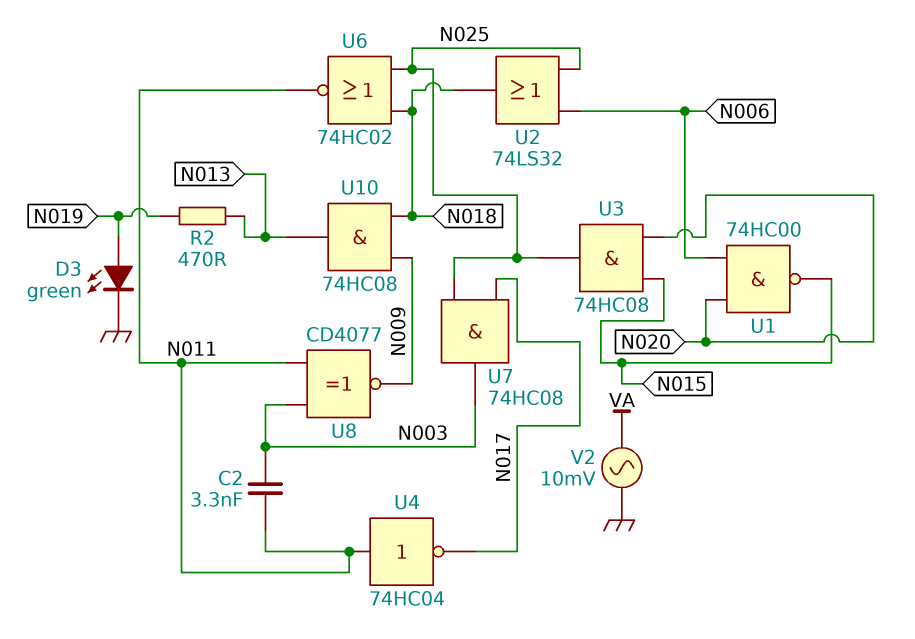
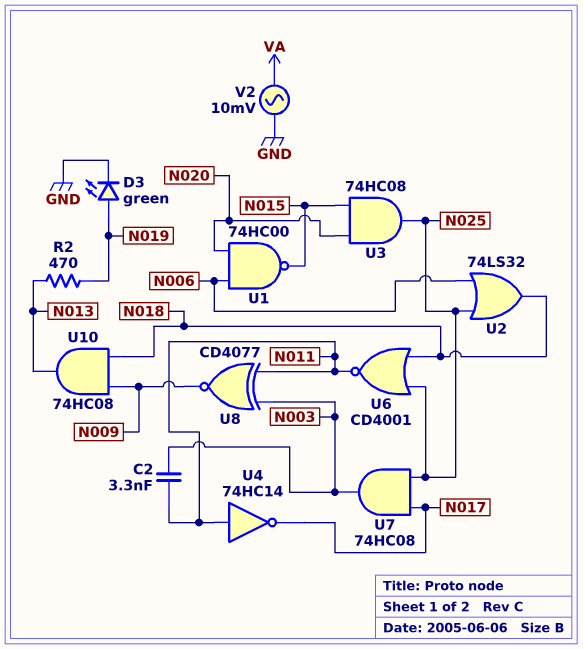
U4: NOT 74HC04 (in N011, out N017) -> NOT 74HC14 (in N011, out N017)
U6: NOR 74HC02 (in N018, in N025, out N011) -> NOR CD4001 (in N018, in N025, out N011)

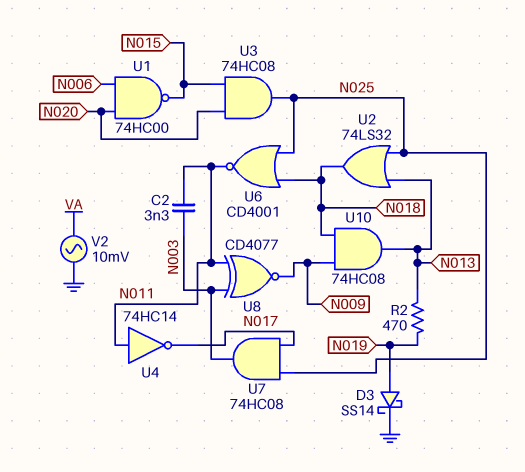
D3: LED green (A N019, K GND) -> schottky SS14 (A N019, K GND)
U2: OR 74LS32 (in N006, in N025, out N018) -> OR 74LS32 (in N013, in N025, out N018)

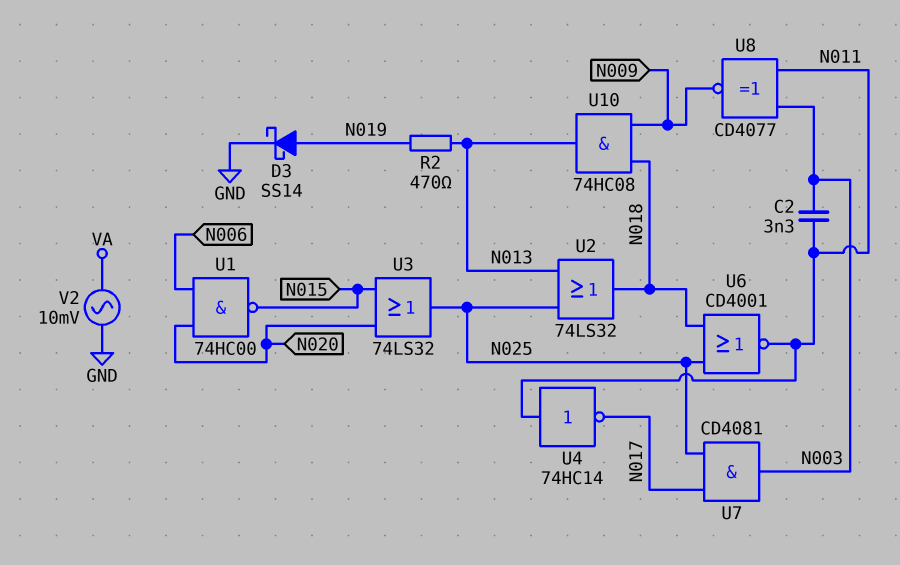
U3: AND 74HC08 (in N015, in N020, out N025) -> OR 74LS32 (in N015, in N020, out N025)
U7: AND 74HC08 (in N017, in N025, out N003) -> AND CD4081 (in N017, in N025, out N003)

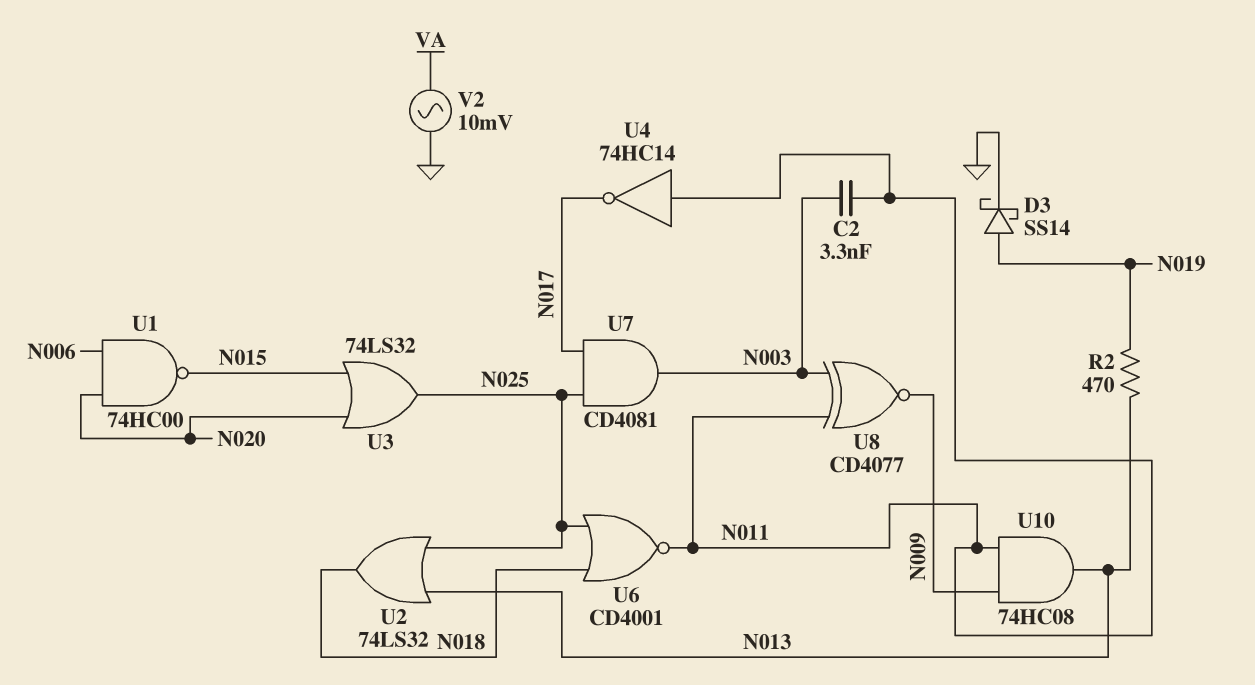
U10: AND 74HC08 (in N009, in N018, out N013) -> AND 74HC08 (in N009, in N011, out N013)

